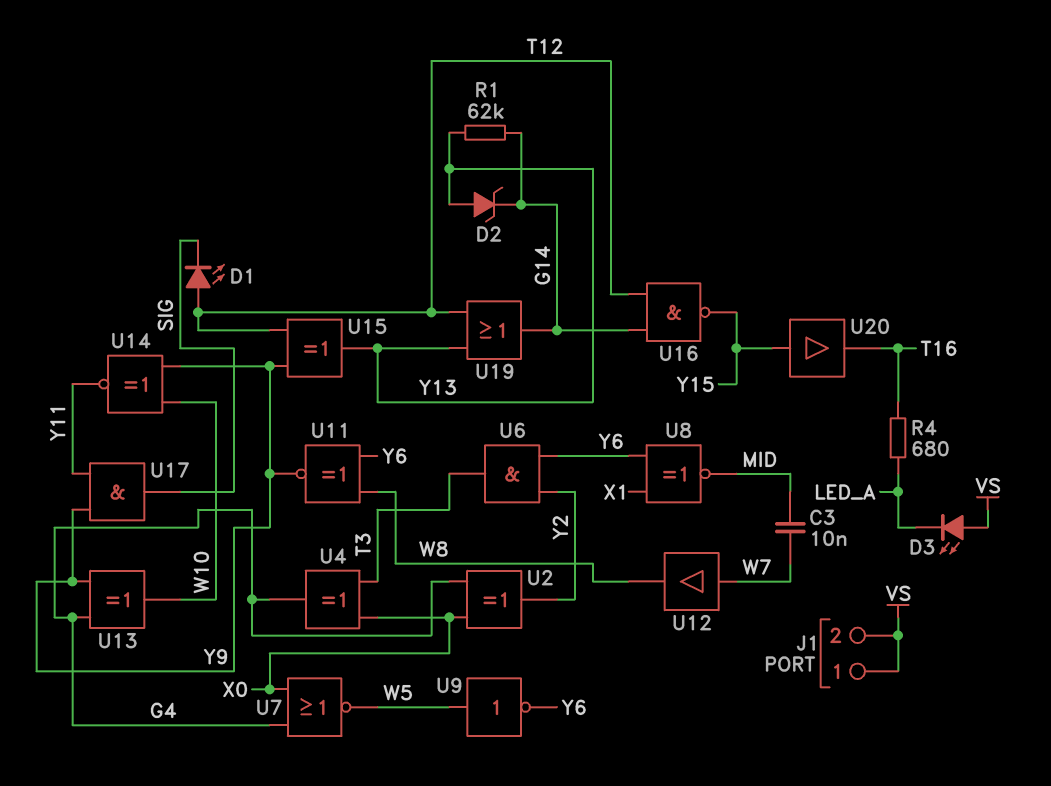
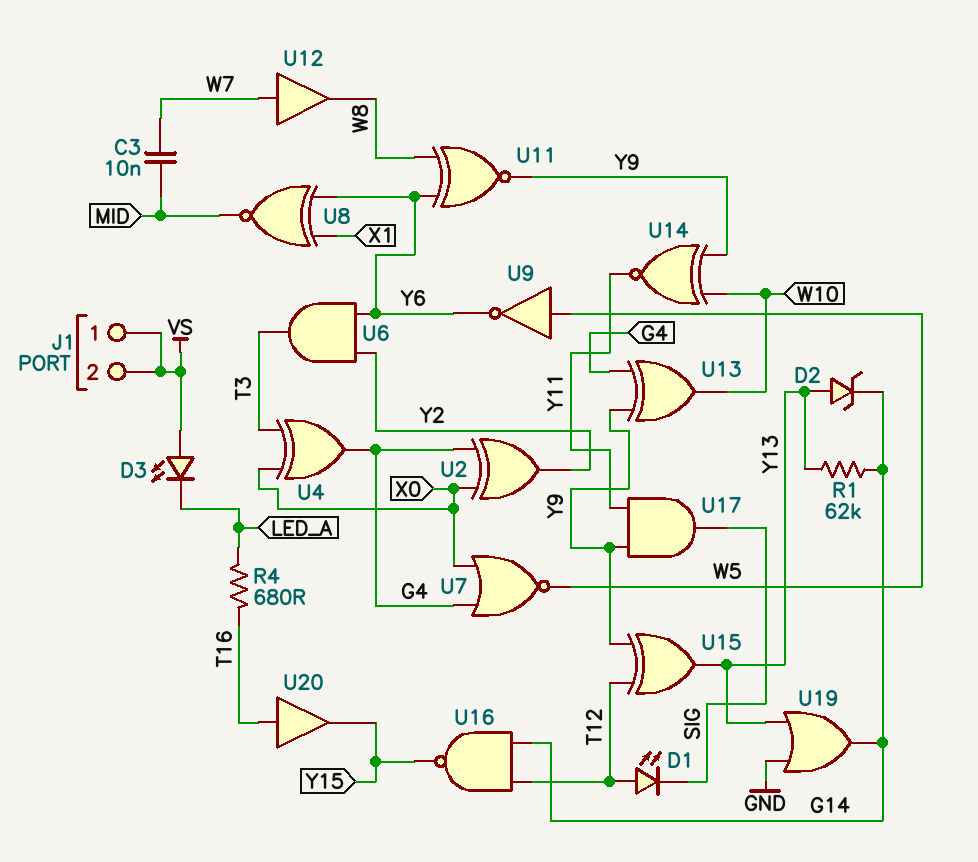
U19: OR (in T12, in Y13, out G14) -> OR (in GND, in Y13, out G14)
U20: buffer (in Y15, out T16) -> buffer (in T16, out Y15)

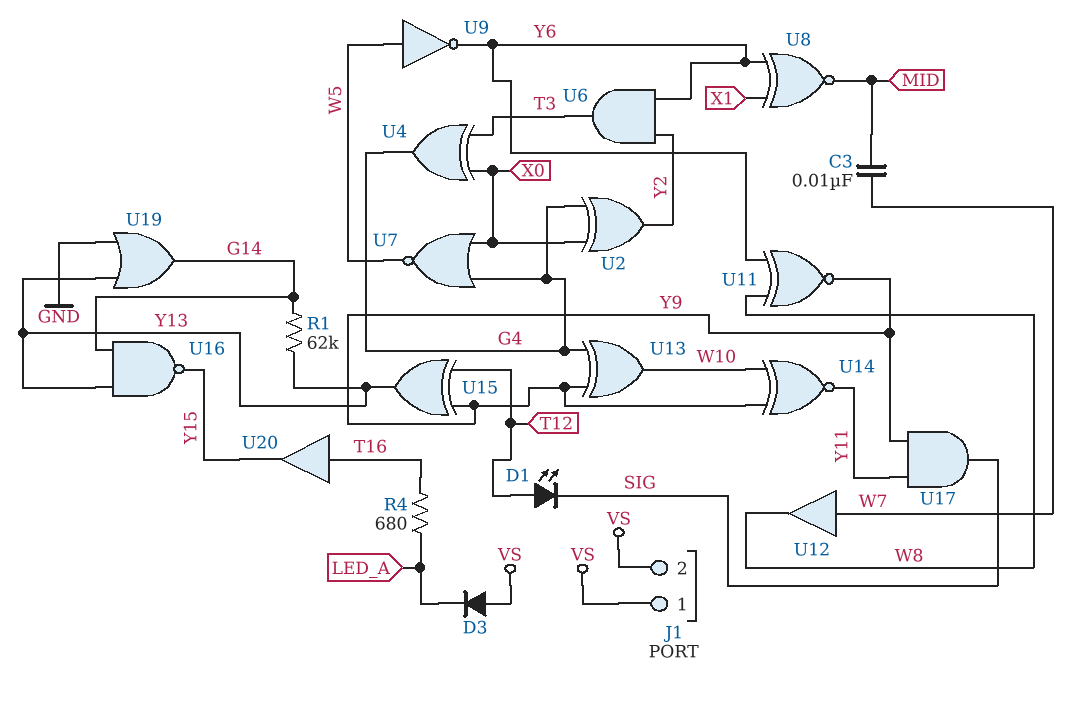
D2: zener (A Y13, K G14) -> none
D3: LED (A VS, K LED_A) -> diode (A VS, K LED_A)
U16: NAND (in G14, in T12, out Y15) -> NAND (in G14, in Y13, out Y15)

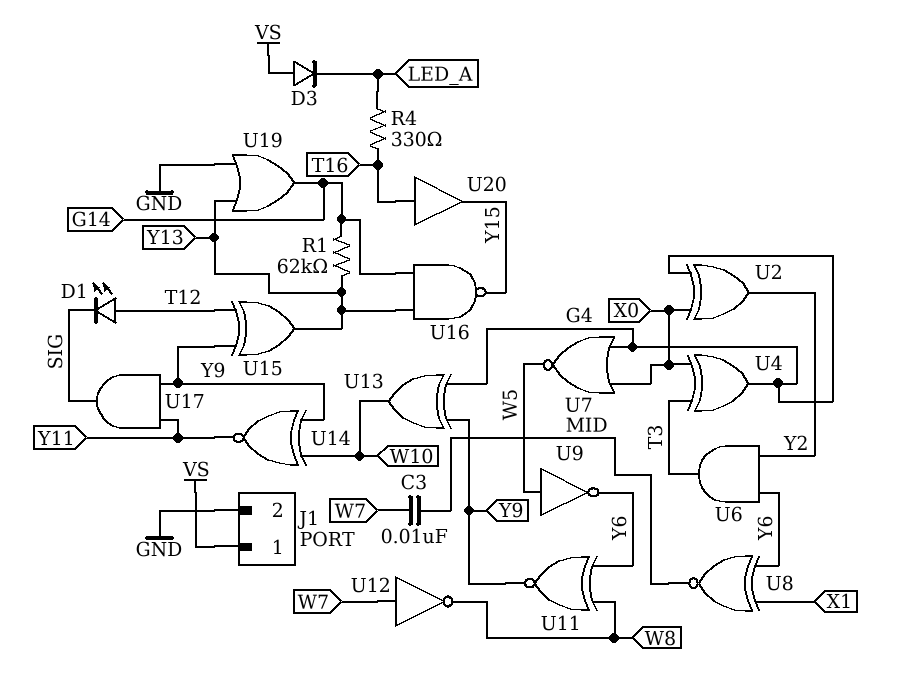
J1 pin 2: VS -> GND
R4: 680 (LED_A, T16) -> 330 (LED_A, T16)
U12: buffer (in W7, out W8) -> NOT (in W7, out W8)

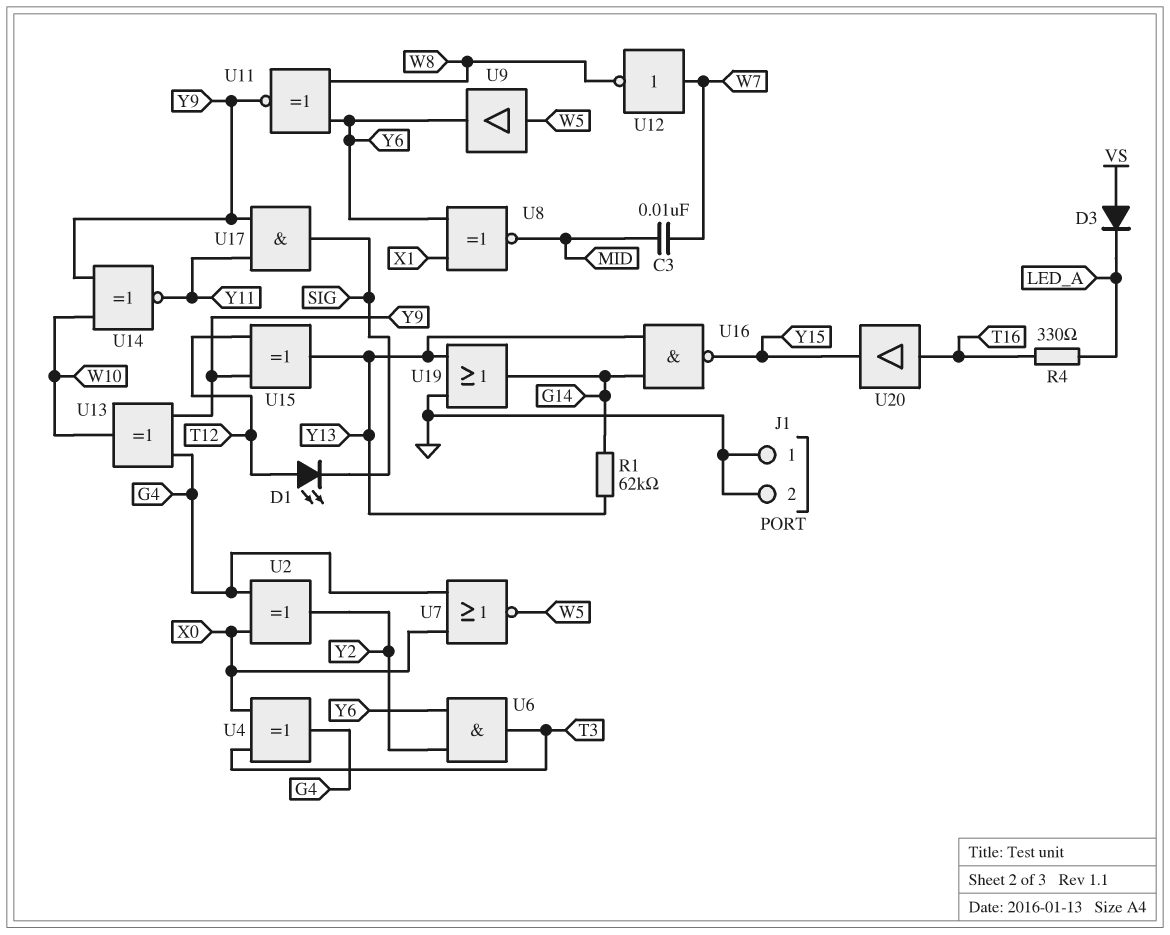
J1 pin 1: VS -> GND
U9: NOT (in W5, out Y6) -> buffer (in W5, out Y6)

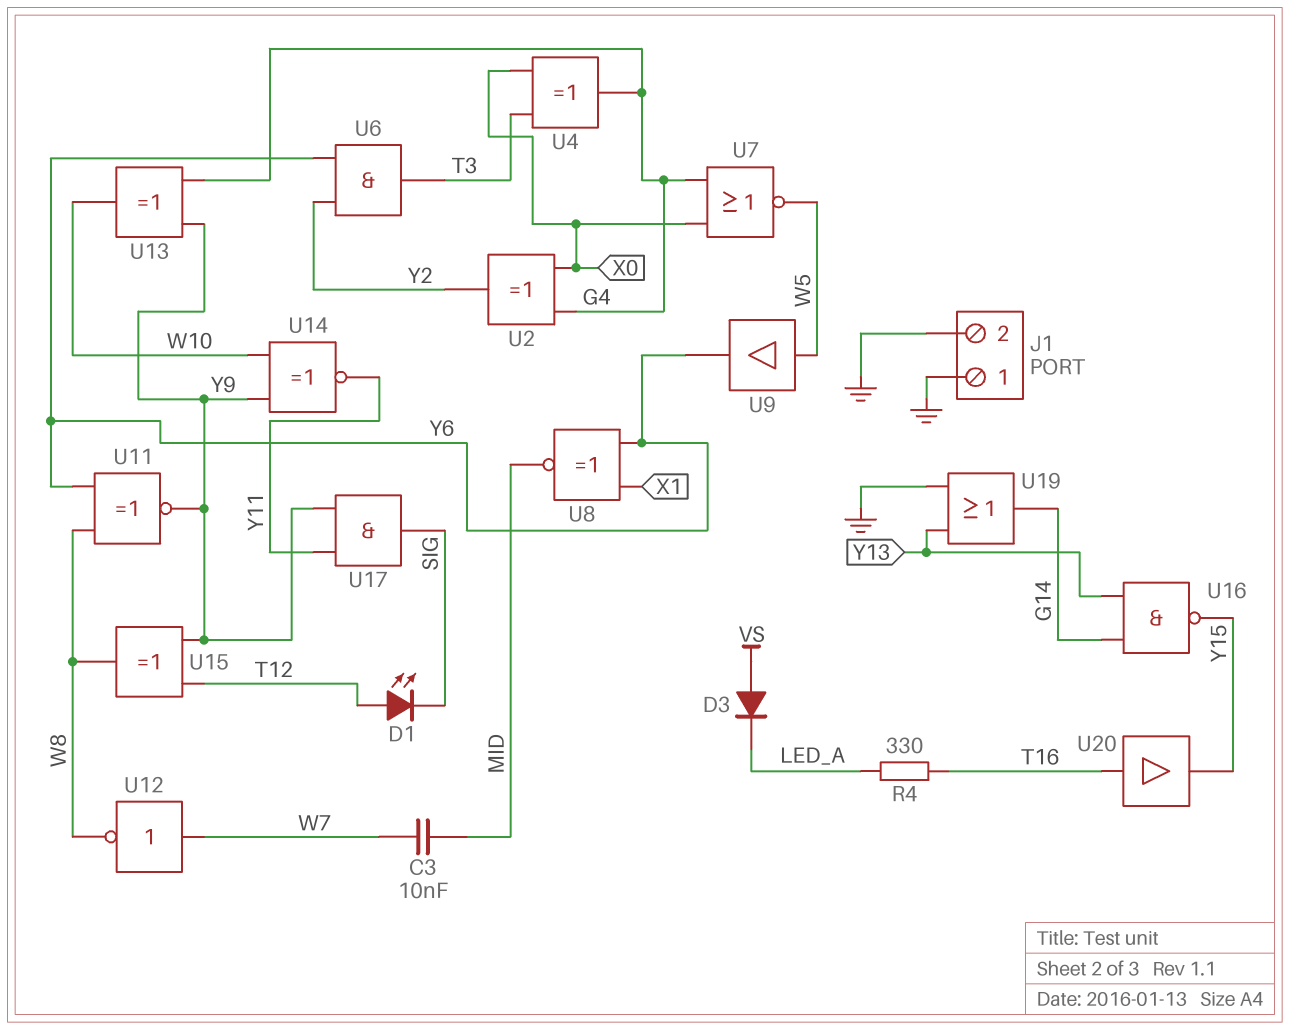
R1: 62k (G14, Y13) -> none
U15: XOR (in T12, in Y9, out Y13) -> XOR (in T12, in Y9, out W8)

